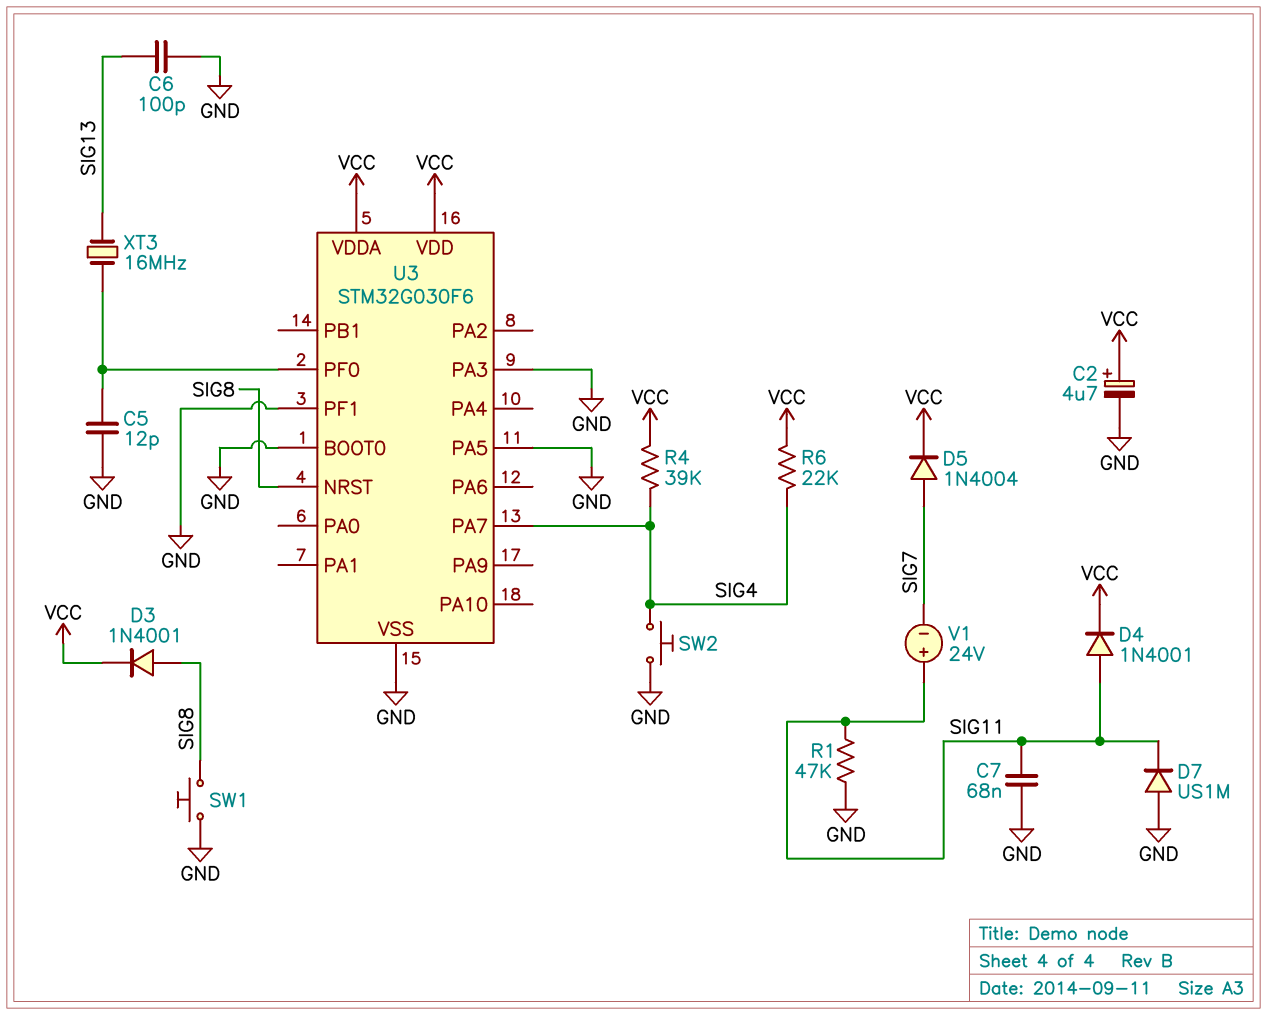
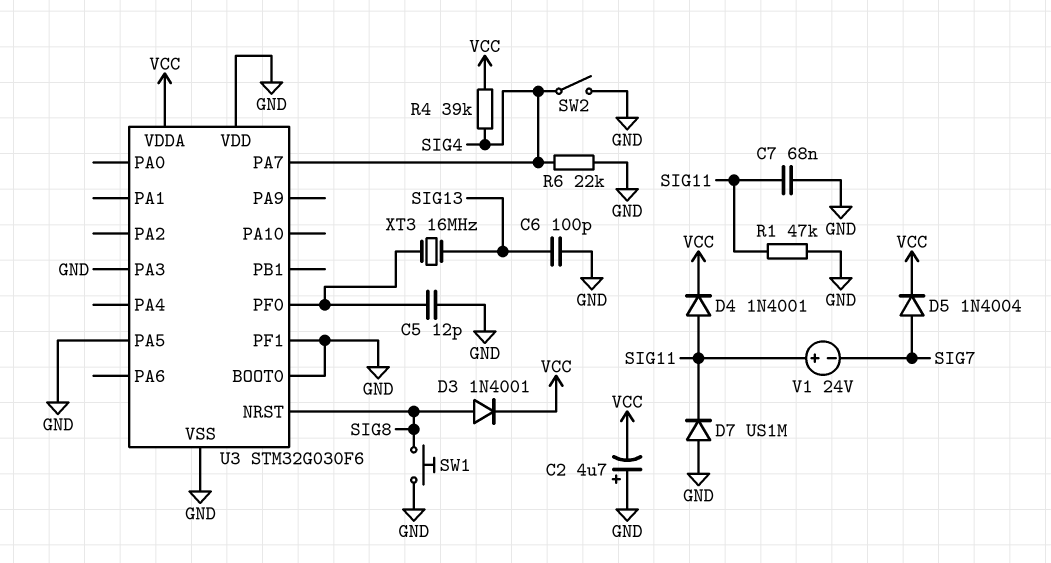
C2: 4.7uF (plus VCC, minus GND) -> 4.7uF (plus GND, minus VCC)
R6: 22k (SIG4, VCC) -> 22k (GND, SIG4)
SW2: button (GND, SIG4) -> switch (GND, SIG4)
U3 pin VDD: VCC -> GND

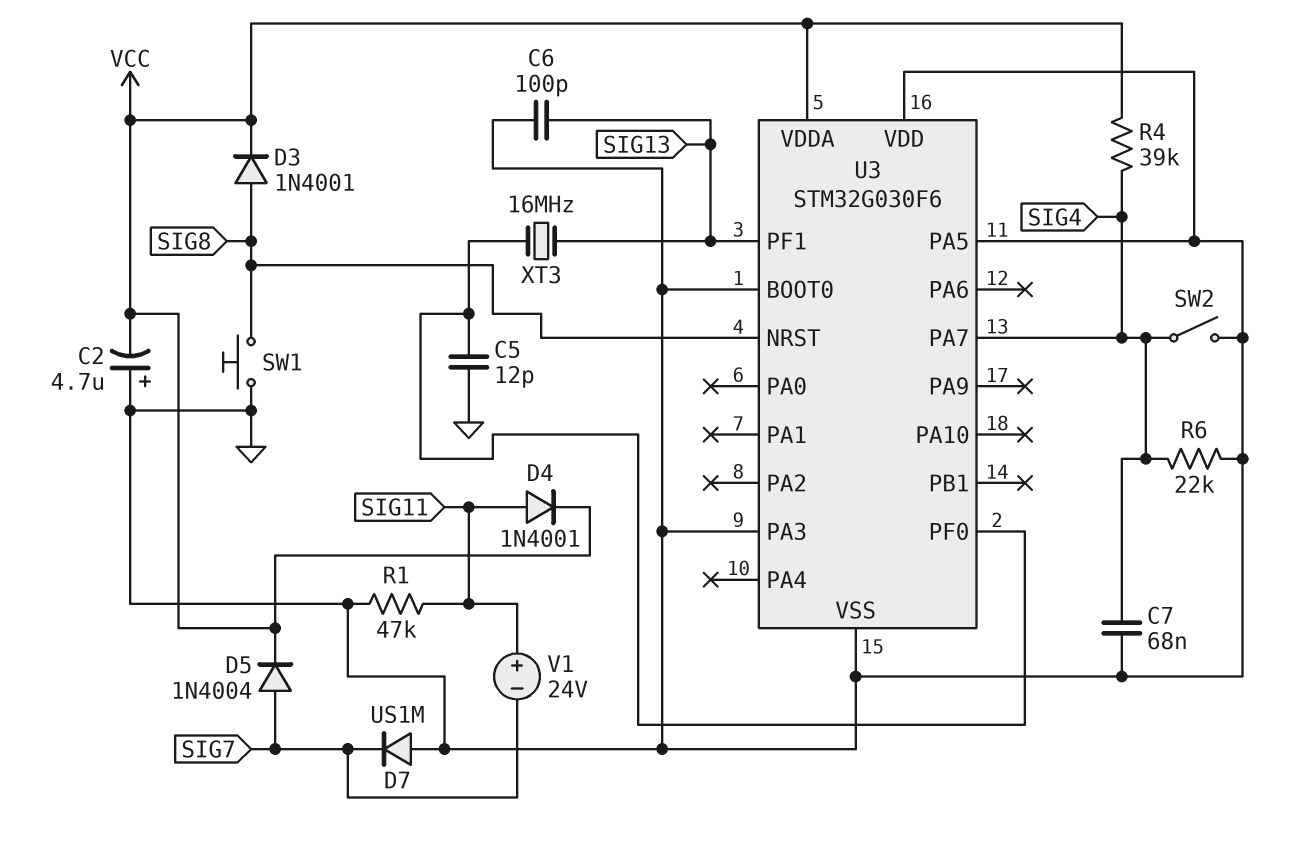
C7: 68nF (GND, SIG11) -> 68nF (GND, SIG4)
D7: diode US1M (A GND, K SIG11) -> diode US1M (A GND, K SIG7)
U3 pin PF1: GND -> SIG13

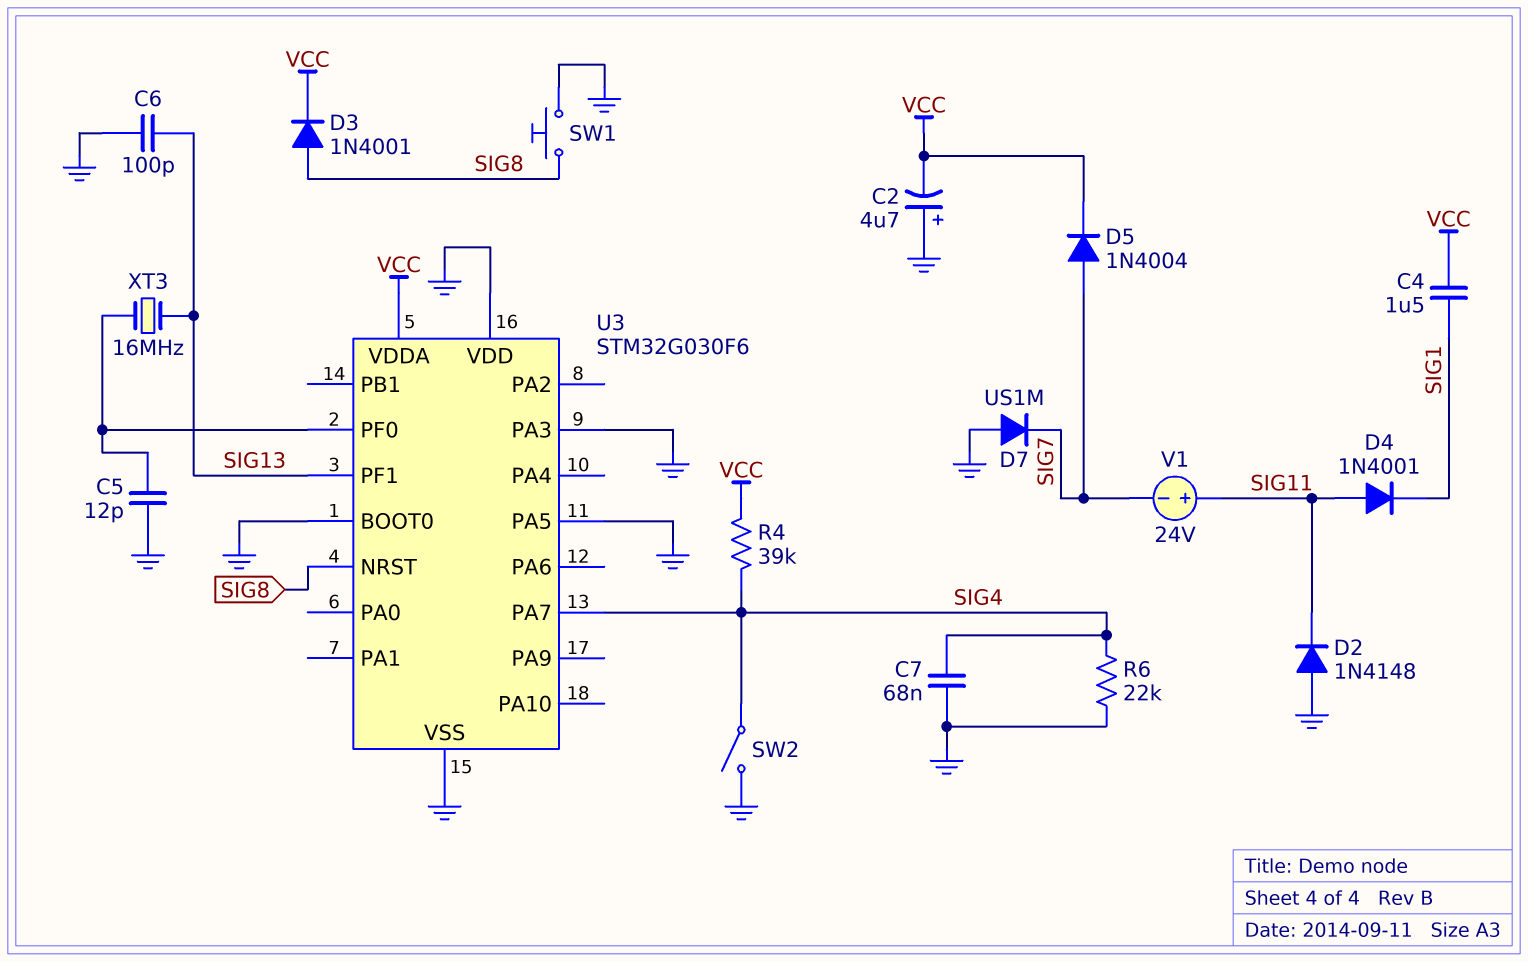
C4: none -> 1.5uF (SIG1, VCC)
D2: none -> diode 1N4148 (A GND, K SIG11)
D4: diode 1N4001 (A SIG11, K VCC) -> diode 1N4001 (A SIG11, K SIG1)
R1: 47k (GND, SIG11) -> none

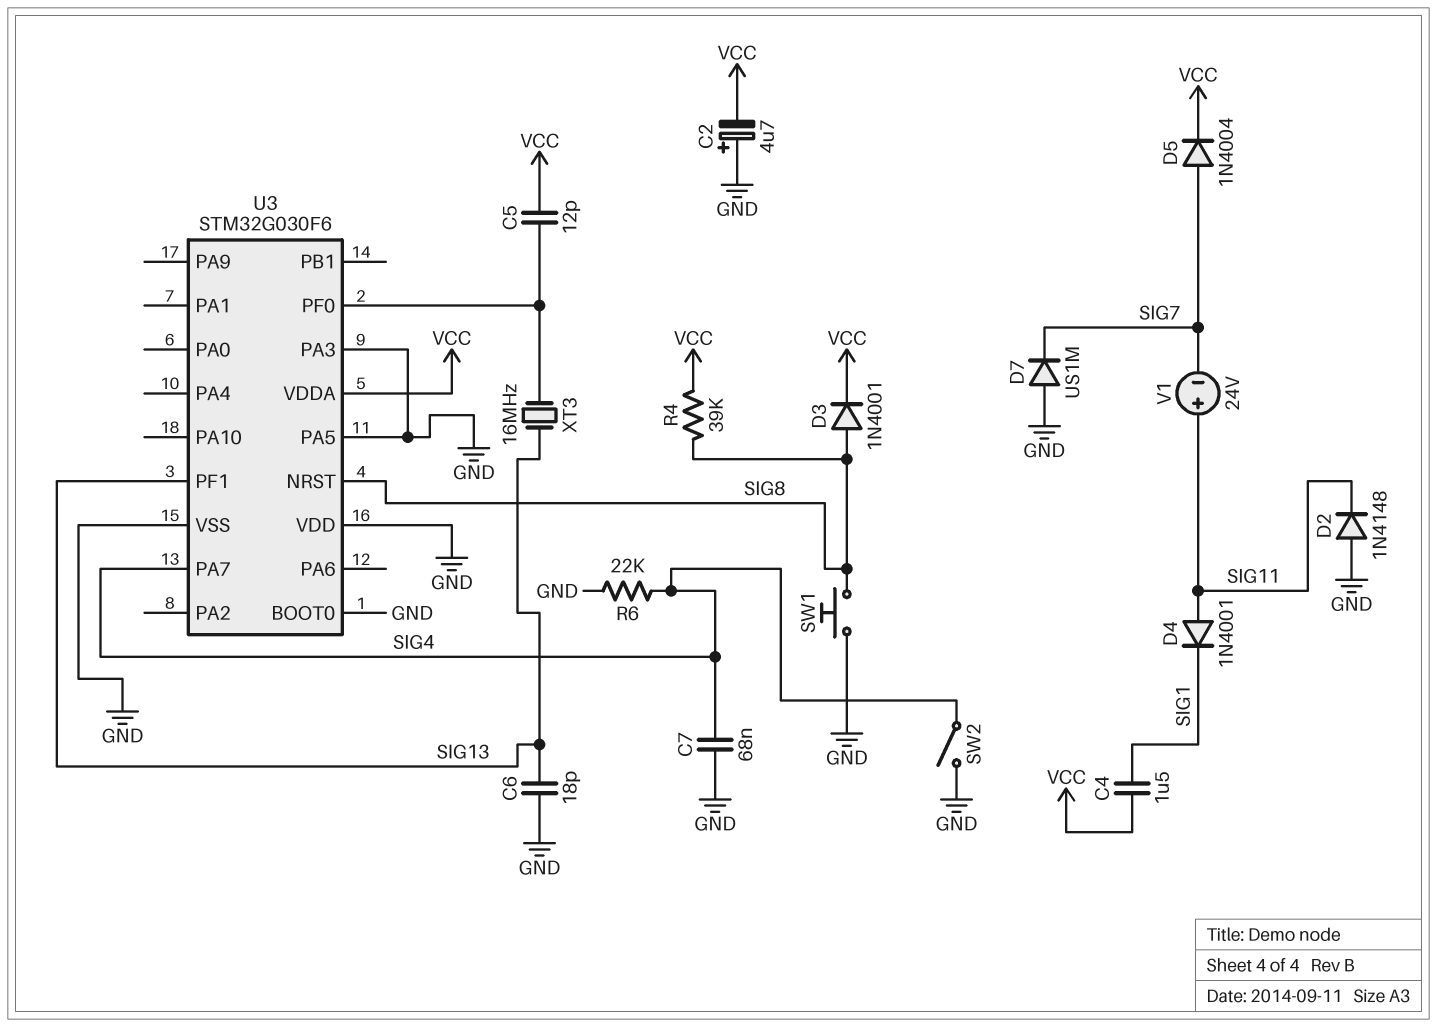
C5: 12pF (GND, U3/PF0) -> 12pF (U3/PF0, VCC)
C6: 100pF (GND, SIG13) -> 18pF (GND, SIG13)
R4: 39k (SIG4, VCC) -> 39k (SIG8, VCC)

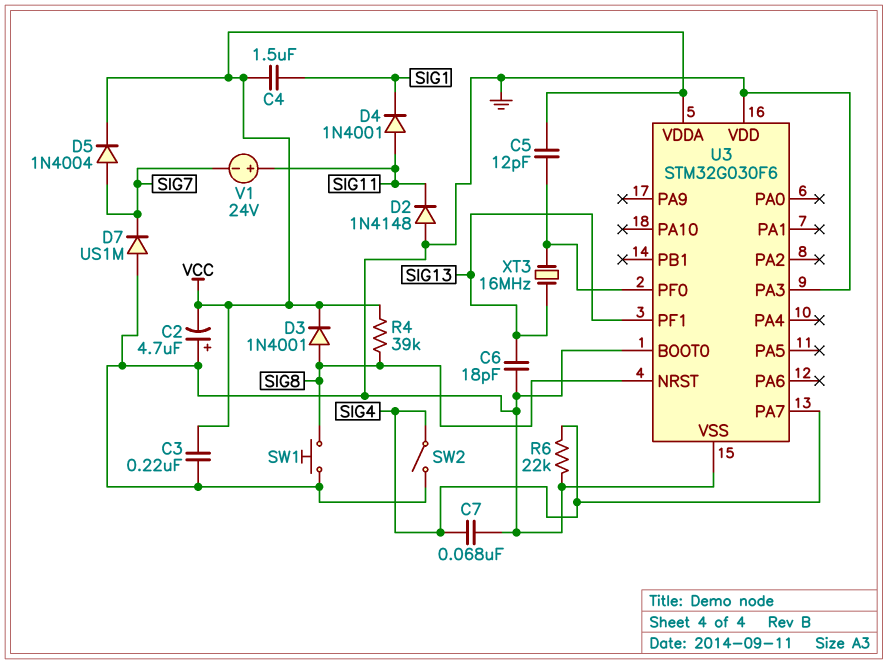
C3: none -> 220nF (GND, VCC)
U3 pin PA5: GND -> none

